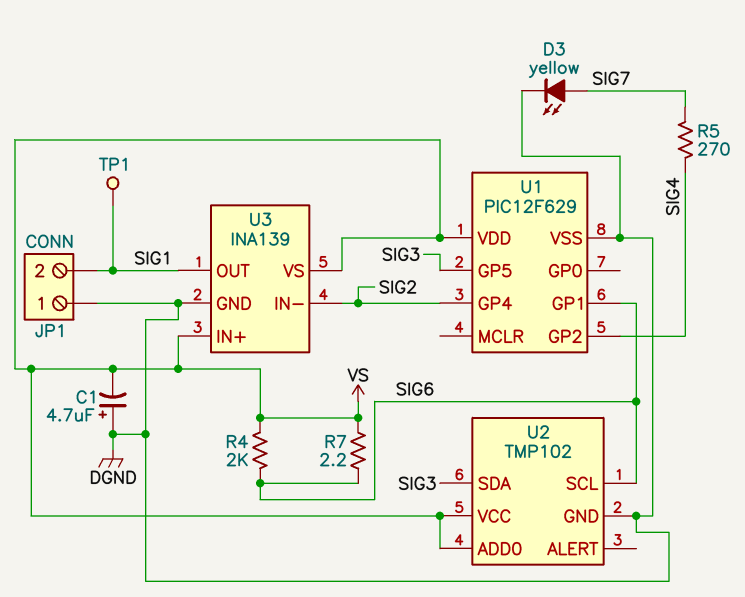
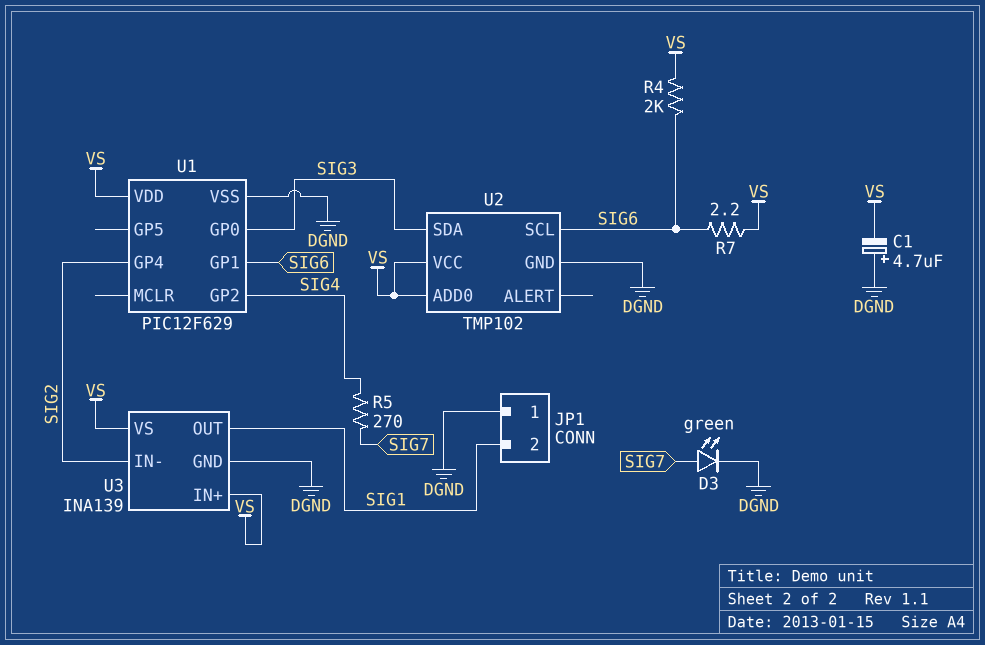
D3: LED yellow (A SIG7, K DGND) -> LED green (A SIG7, K DGND)
TP1: test point (SIG1) -> none
U1 pin GP0: none -> SIG3
U1 pin GP5: SIG3 -> none

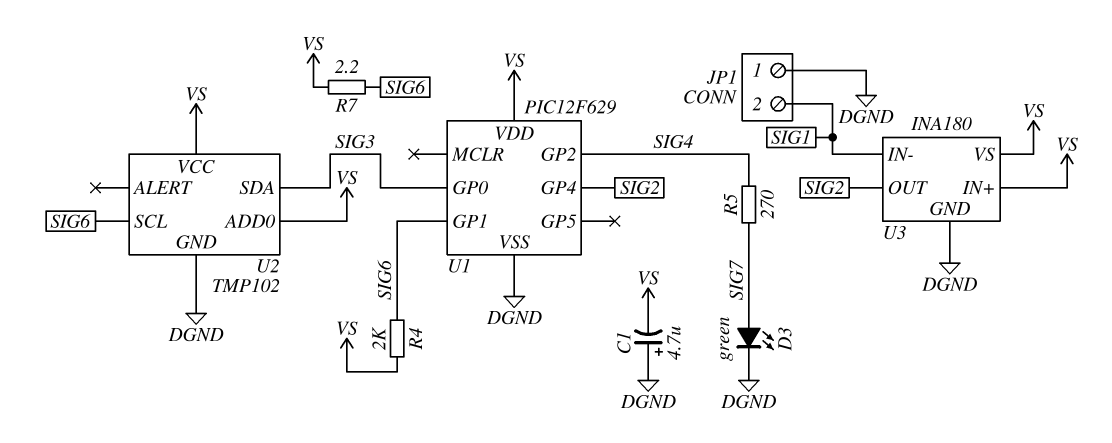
U3: INA139 -> INA180
U3 pin IN-: SIG2 -> SIG1
U3 pin OUT: SIG1 -> SIG2

